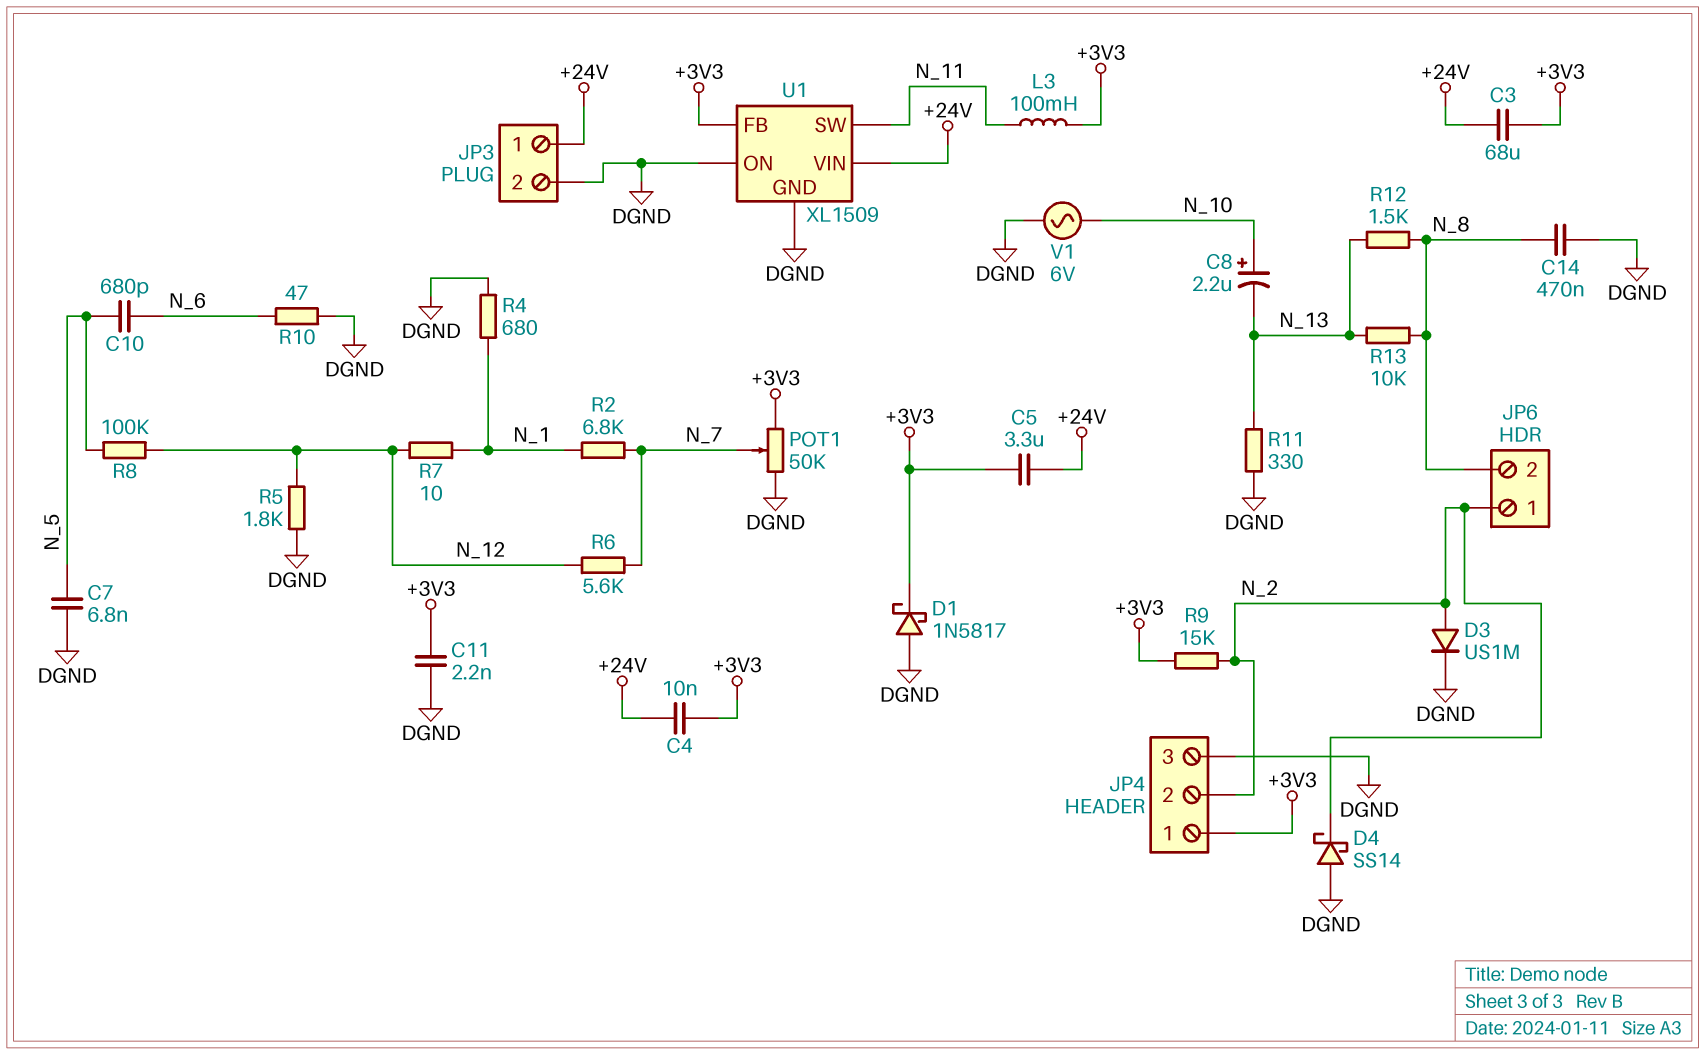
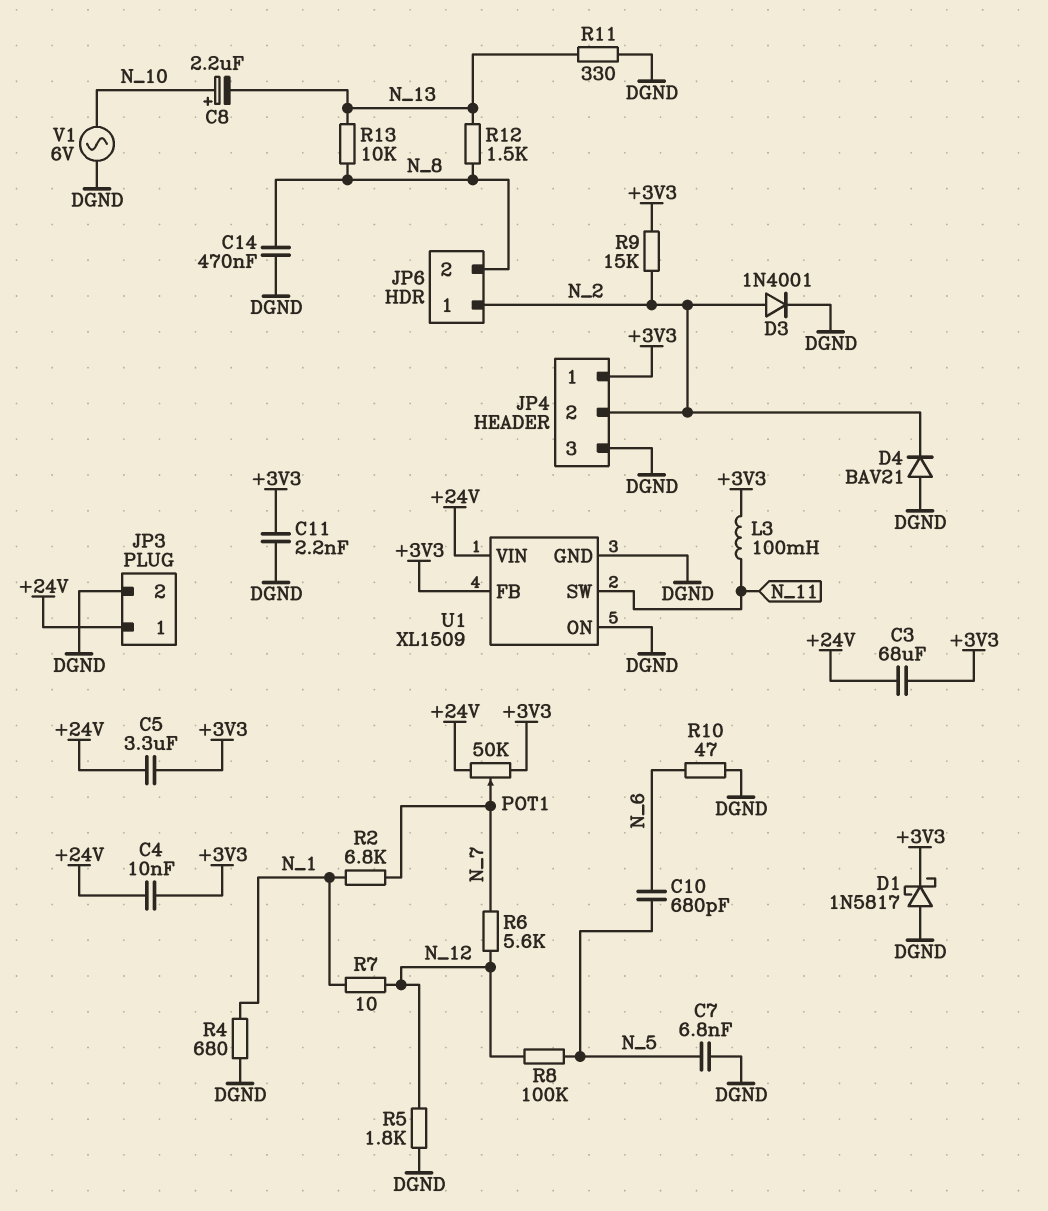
D3: diode US1M (A N_2, K DGND) -> diode 1N4001 (A N_2, K DGND)
D4: schottky SS14 (A DGND, K N_2) -> diode BAV21 (A DGND, K N_2)
POT1: 50k (+3V3, DGND, wiper N_7) -> 50k (+3V3, +24V, wiper N_7)

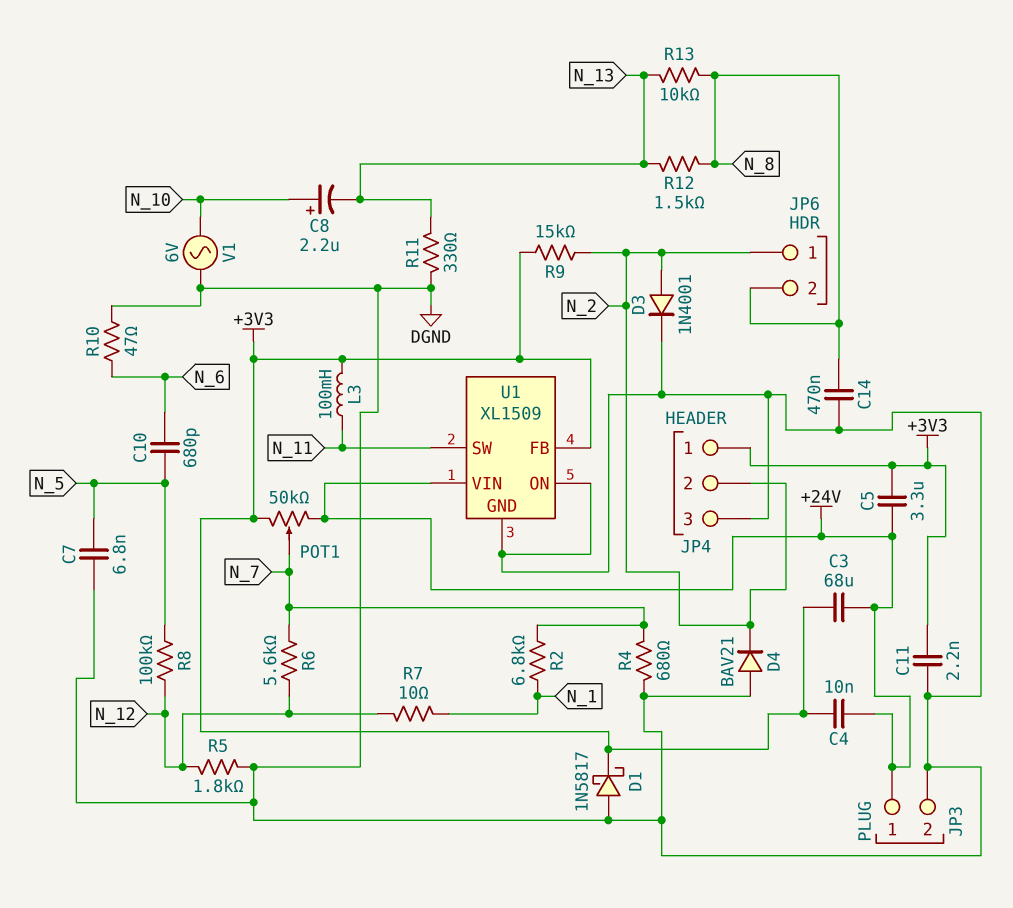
R4: 680 (DGND, N_1) -> 680 (DGND, N_7)

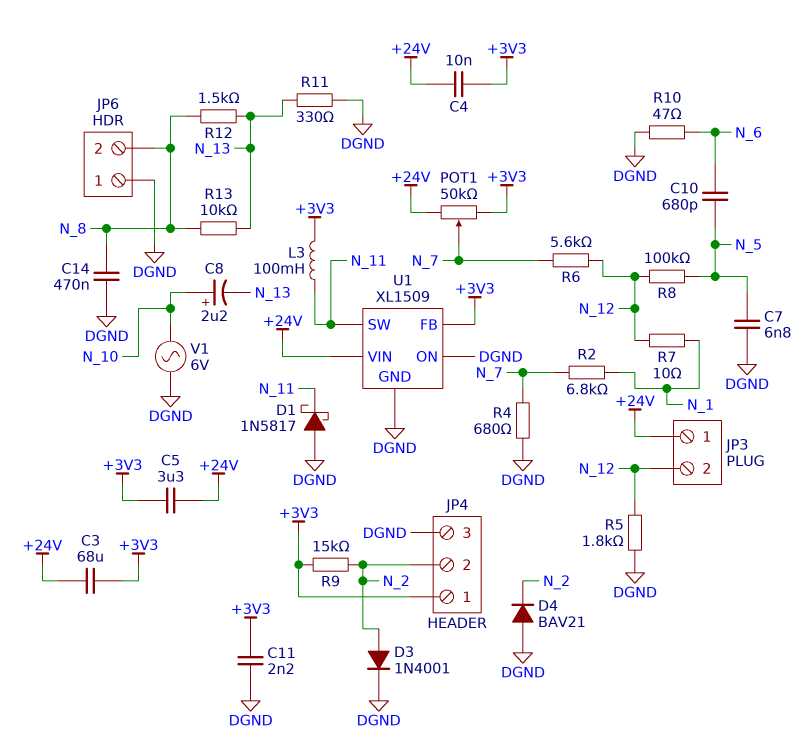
D1: schottky 1N5817 (A DGND, K +3V3) -> schottky 1N5817 (A DGND, K N_11)
JP3 pin 2: DGND -> N_12
JP6 pin 1: N_2 -> DGND

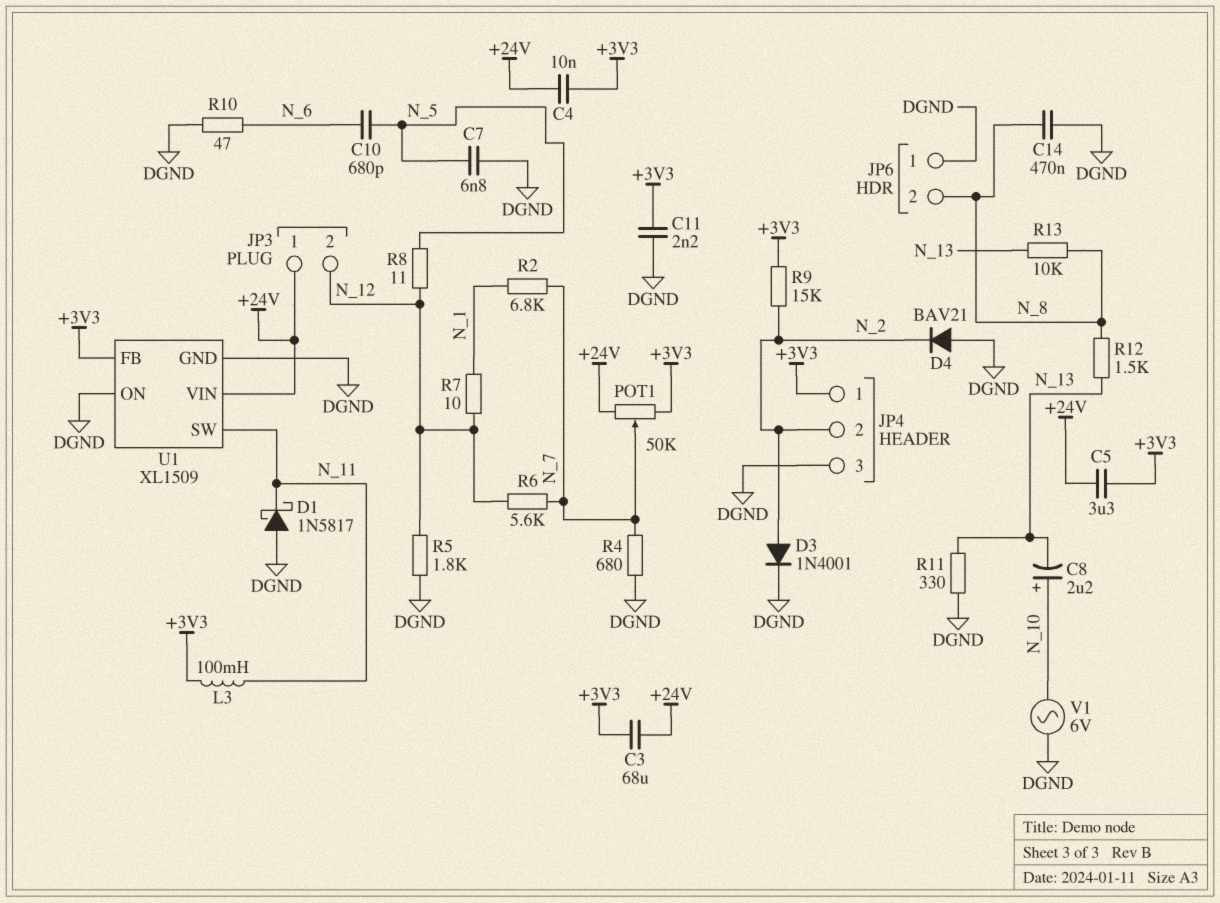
R8: 100k (N_5, N_12) -> 11 (N_5, N_12)

